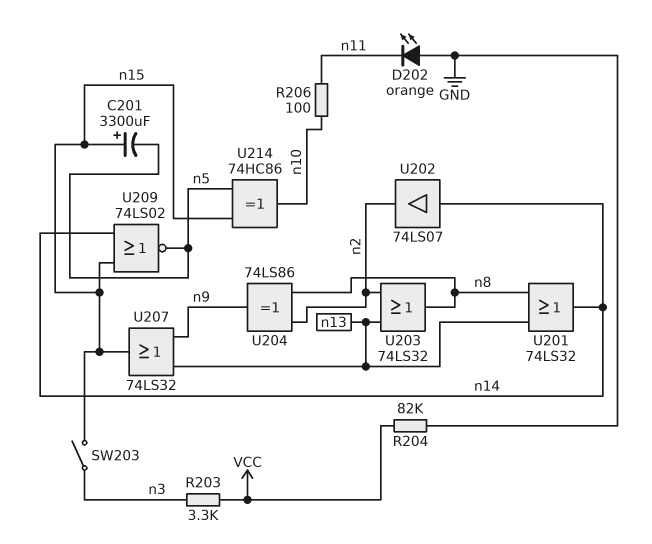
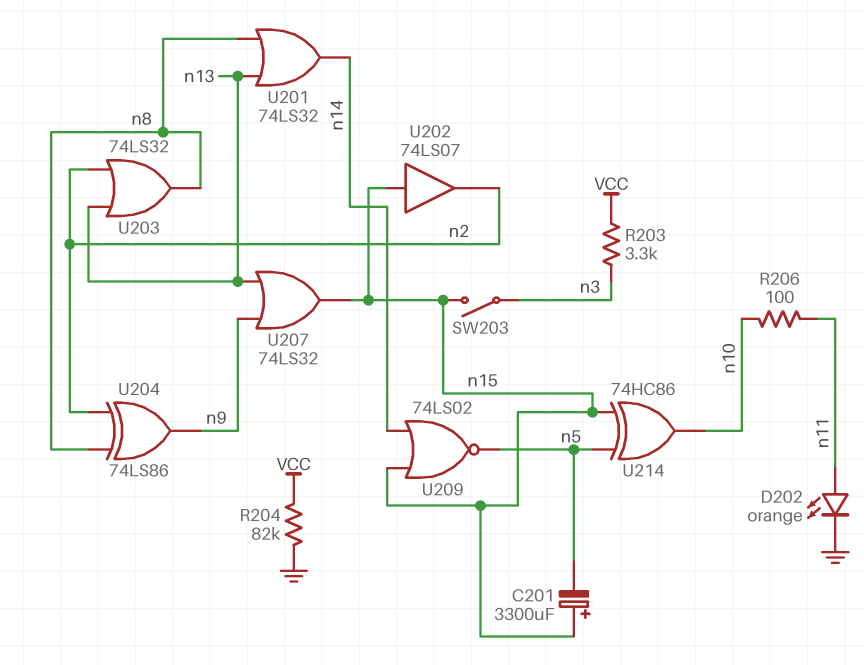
D202: LED orange (A GND, K n11) -> LED orange (A n11, K GND)
U202: buffer 74LS07 (in n14, out n2) -> buffer 74LS07 (in n15, out n2)

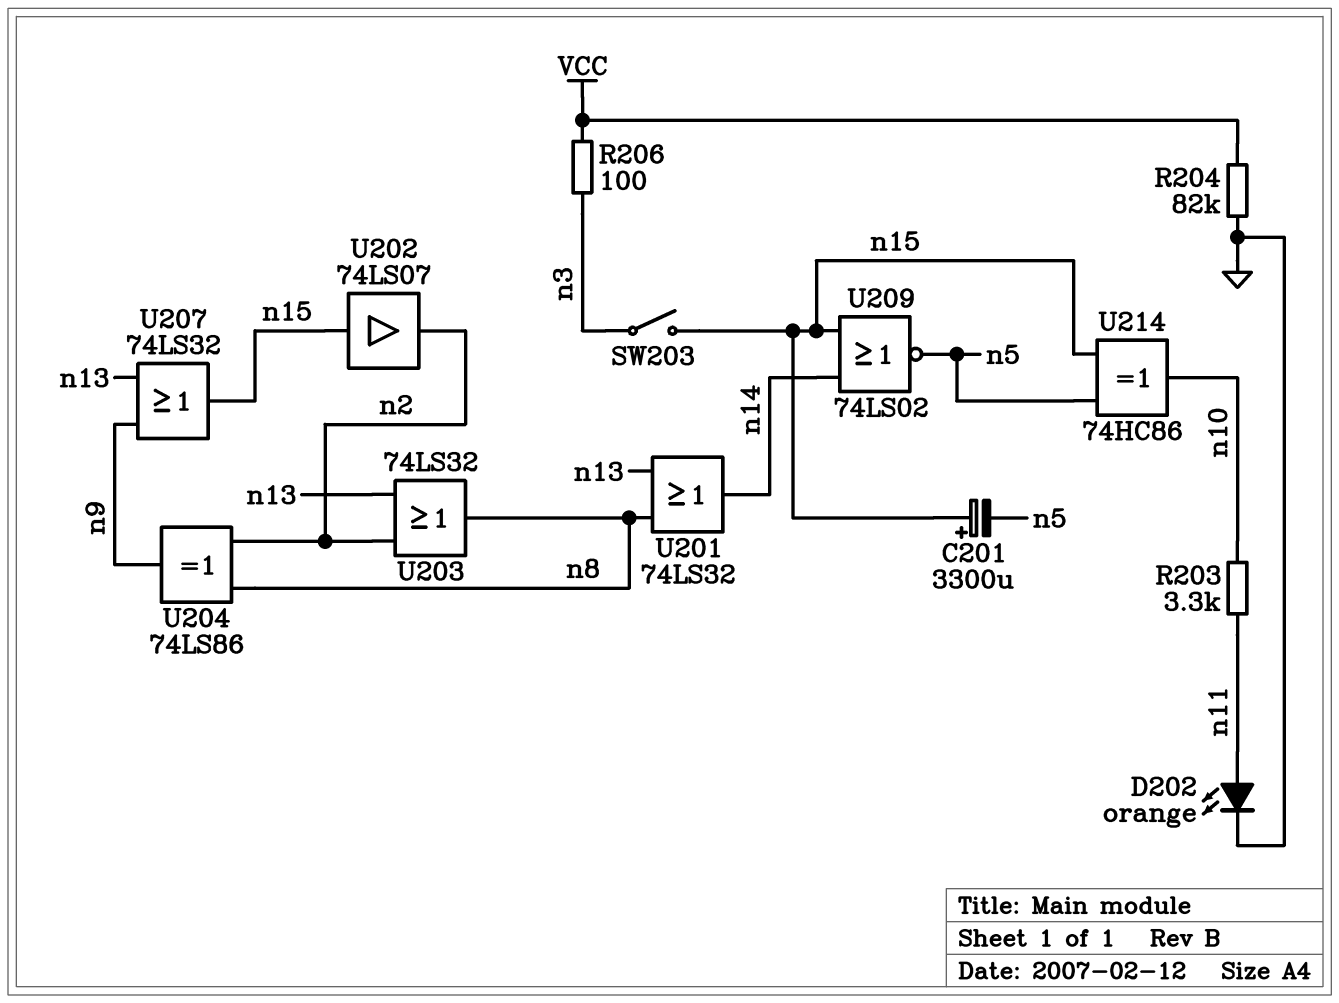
R203: 3.3k (VCC, n3) -> 3.3k (n10, n11)
R206: 100 (n10, n11) -> 100 (VCC, n3)

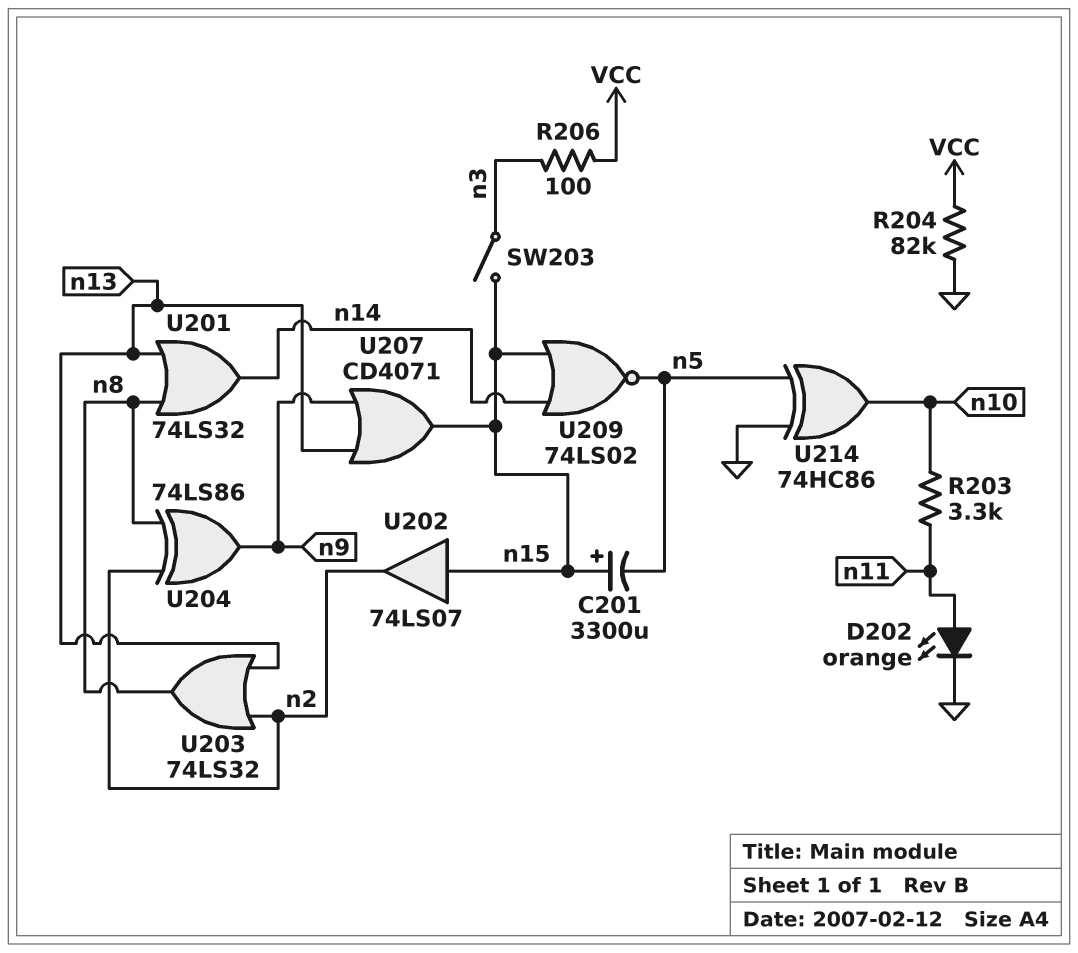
U207: OR 74LS32 (in n9, in n13, out n15) -> OR CD4071 (in n9, in n13, out n15)
U214: XOR 74HC86 (in n5, in n15, out n10) -> XOR 74HC86 (in GND, in n5, out n10)

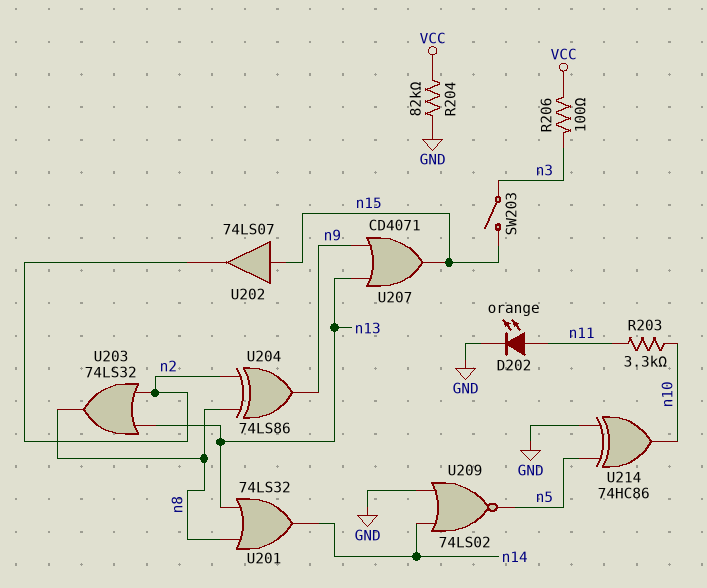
C201: 3300uF (plus n15, minus n5) -> none
U209: NOR 74LS02 (in n14, in n15, out n5) -> NOR 74LS02 (in GND, in n14, out n5)

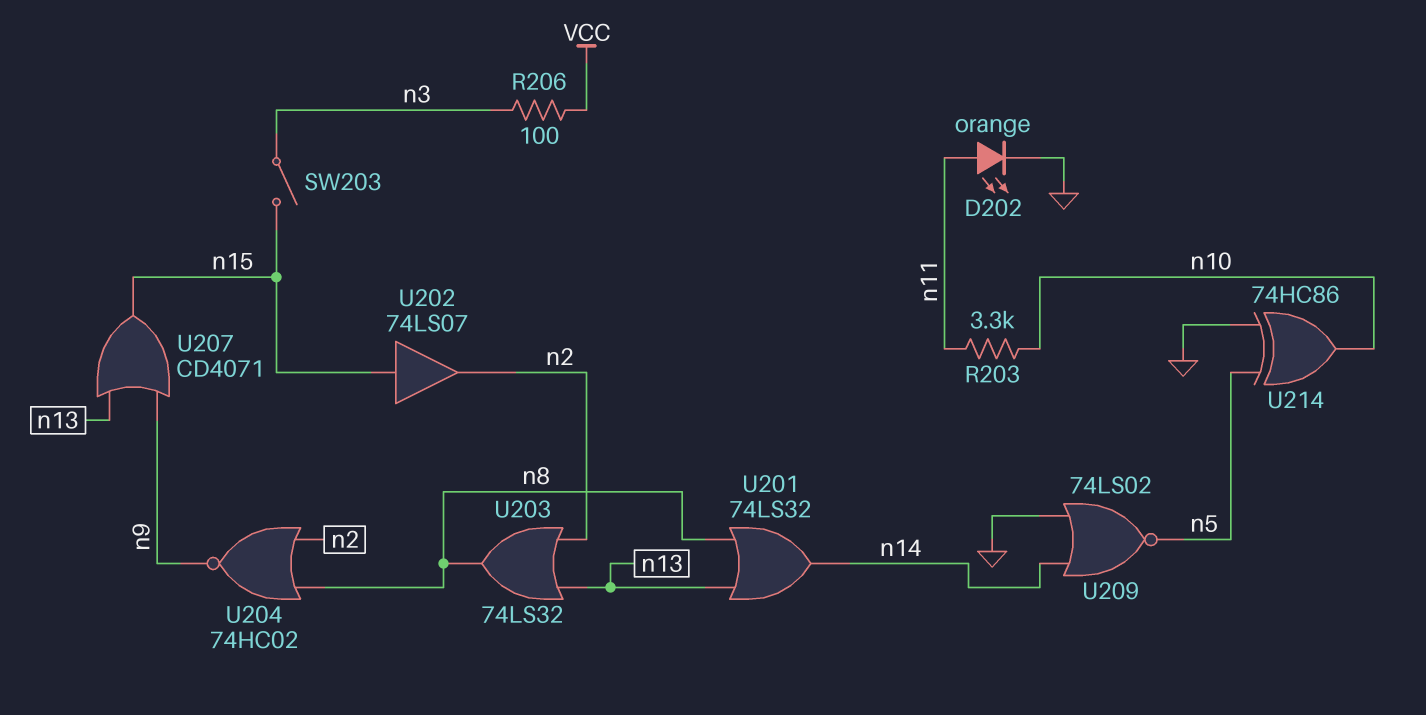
R204: 82k (GND, VCC) -> none
U204: XOR 74LS86 (in n2, in n8, out n9) -> NOR 74HC02 (in n2, in n8, out n9)

